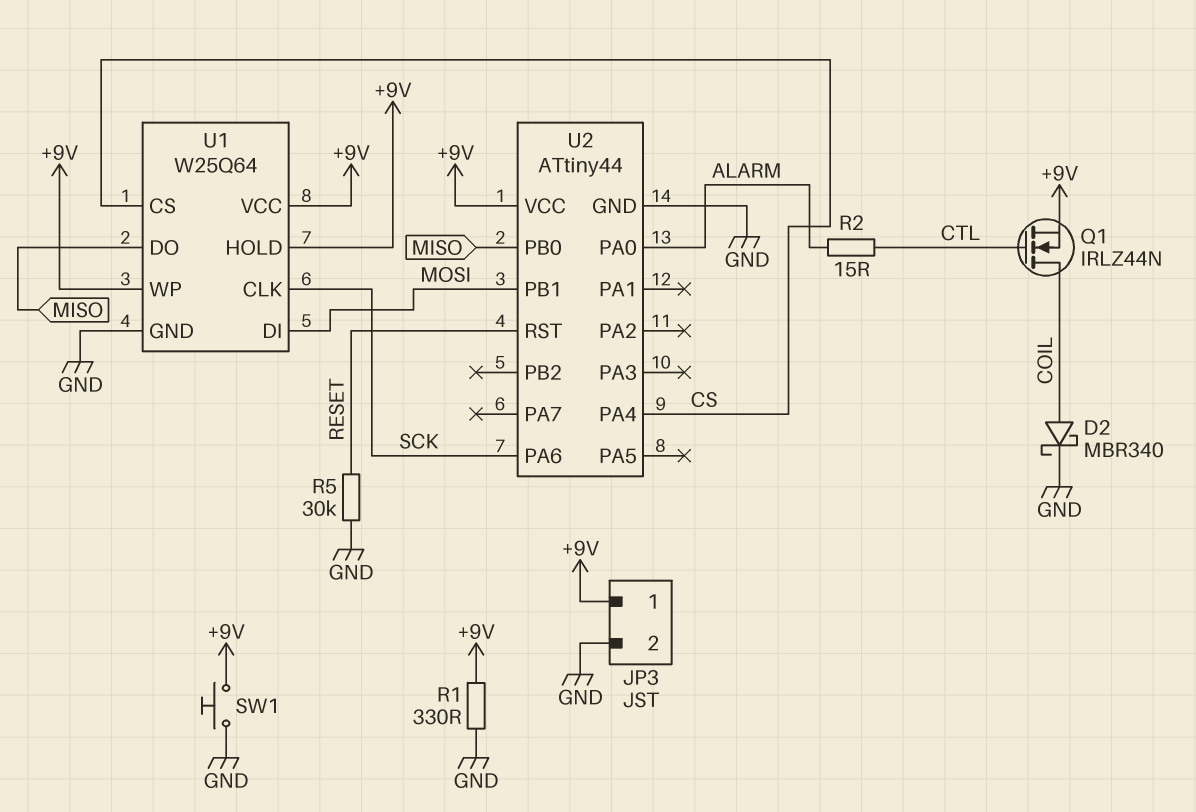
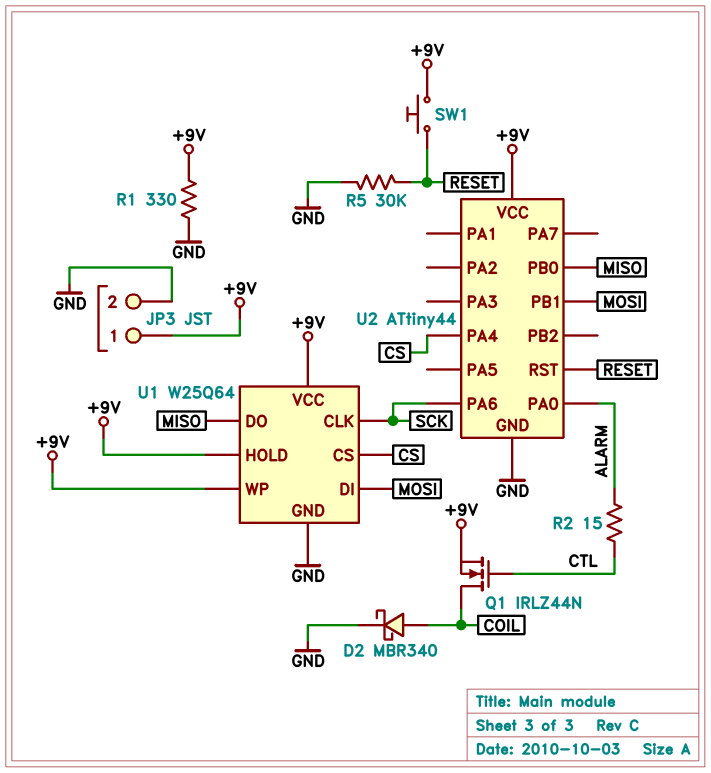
SW1: button (+9V, GND) -> button (+9V, RESET)

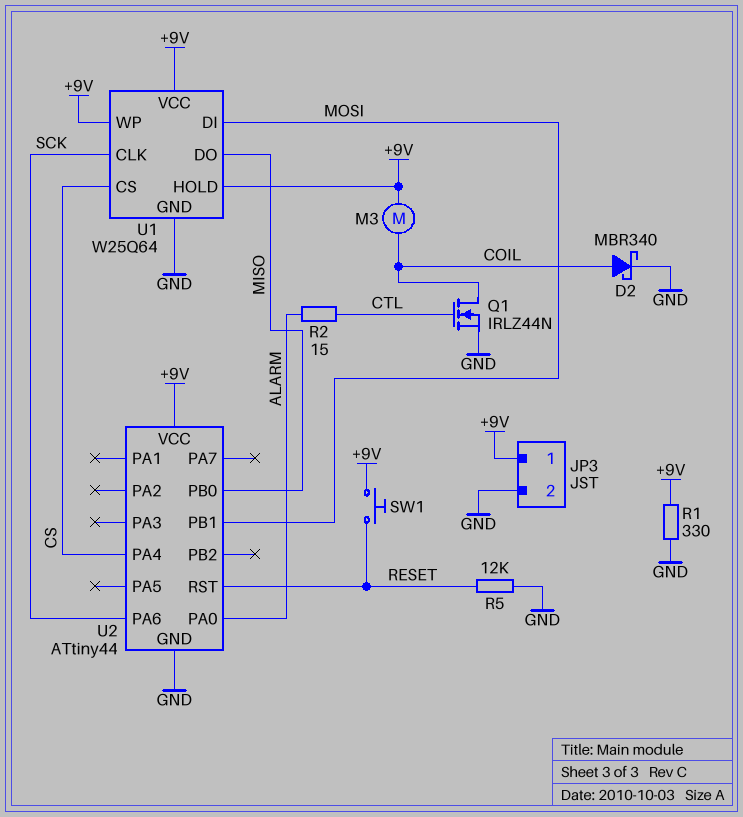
M3: none -> motor (+9V, COIL)
Q1: NMOS IRLZ44N (G CTL, D COIL, S +9V) -> NMOS IRLZ44N (G CTL, D COIL, S GND)
R5: 30k (GND, RESET) -> 12k (GND, RESET)

